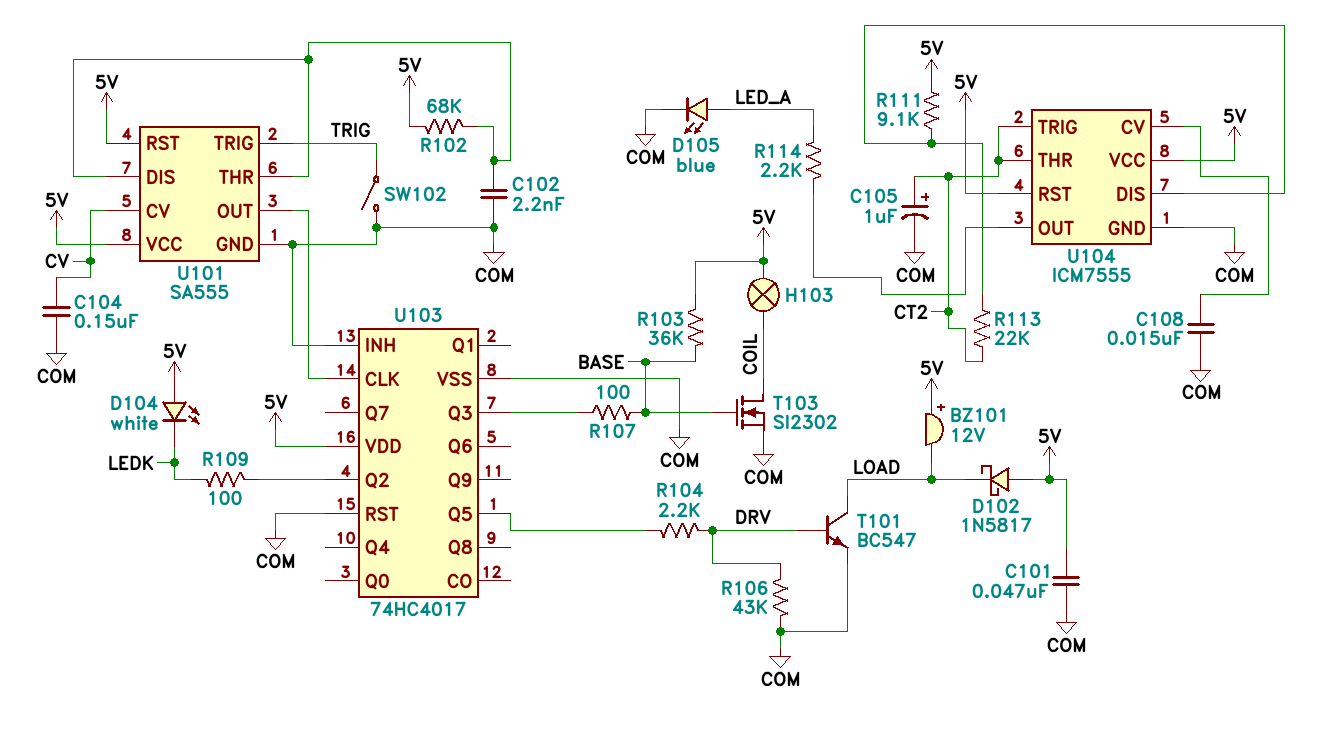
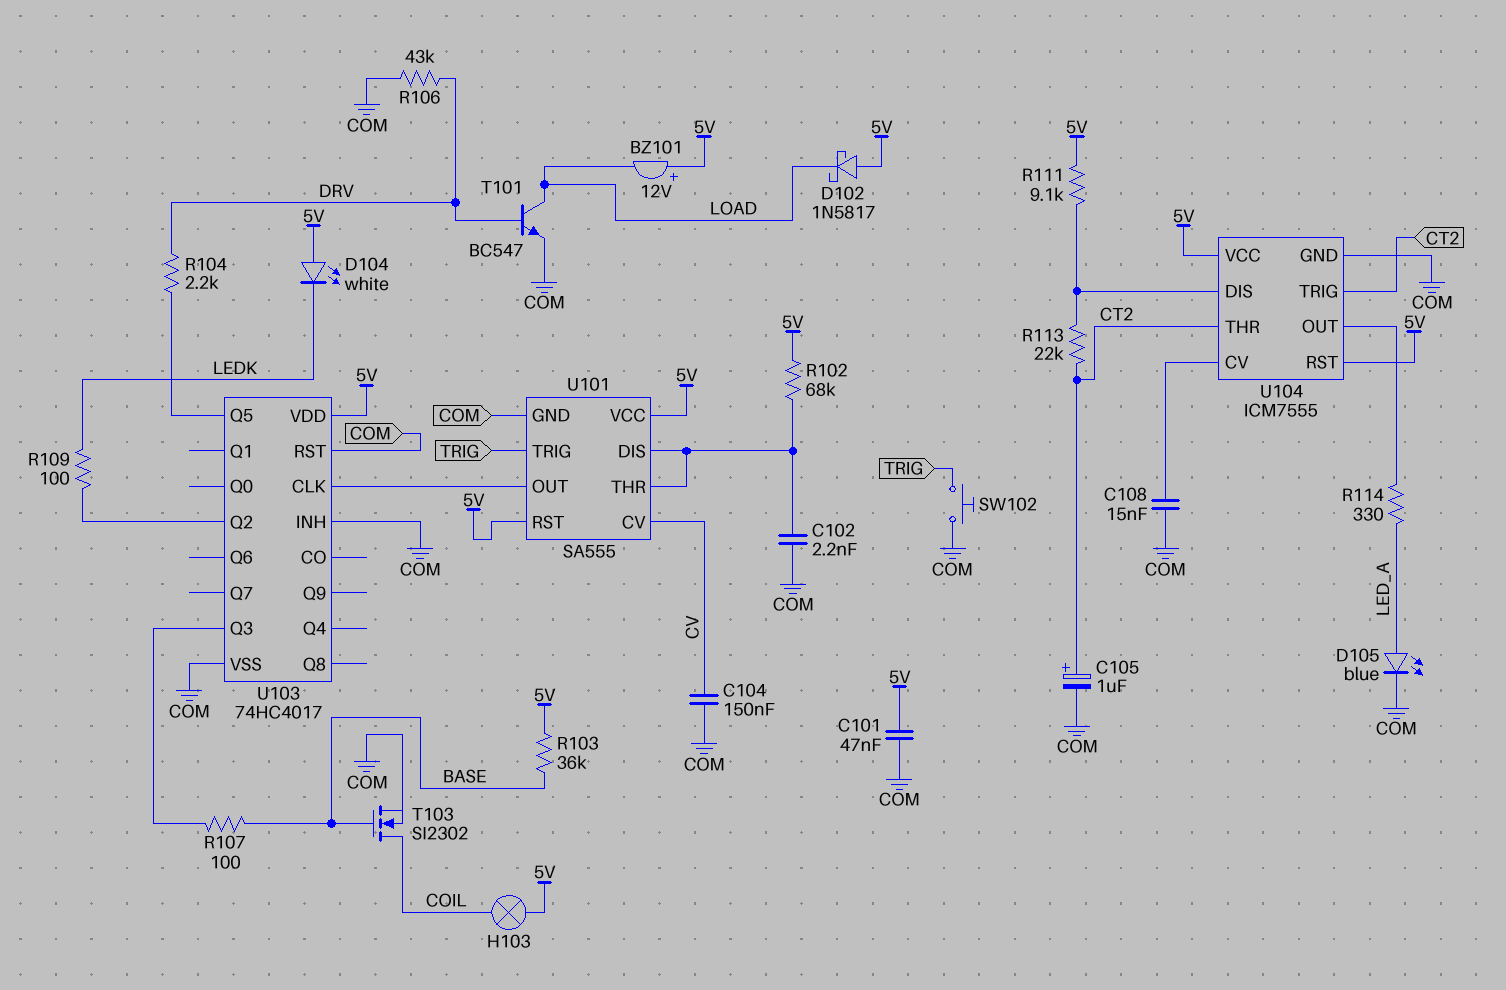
R114: 2.2k (LED_A, U104/OUT) -> 330 (LED_A, U104/OUT)
SW102: switch (COM, TRIG) -> button (COM, TRIG)

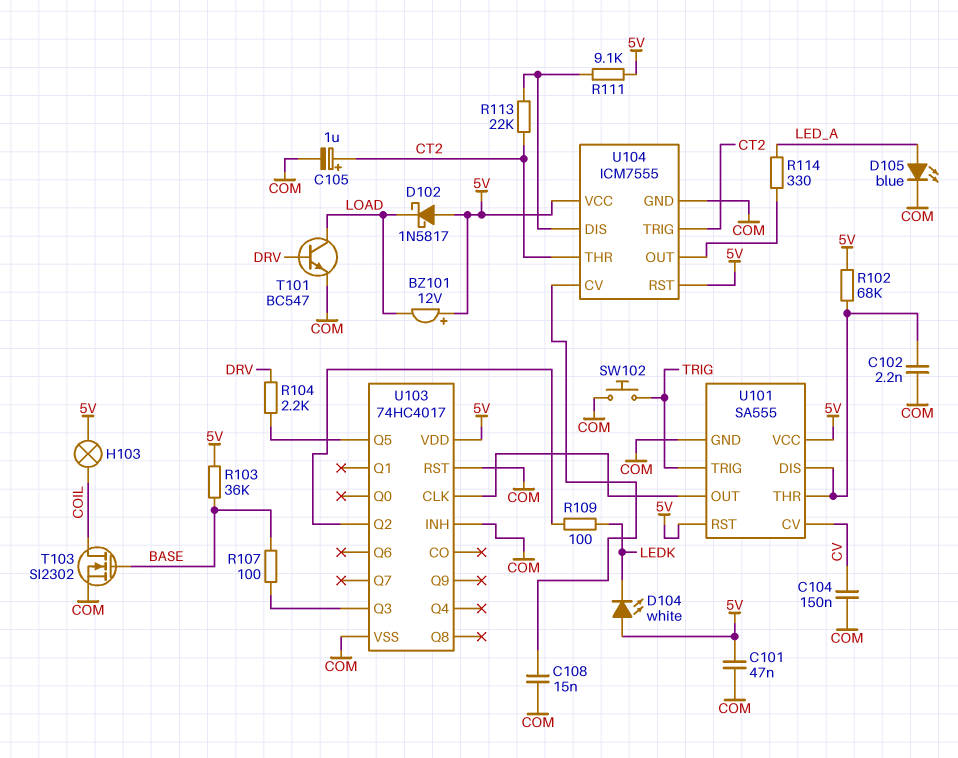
R106: 43k (COM, DRV) -> none

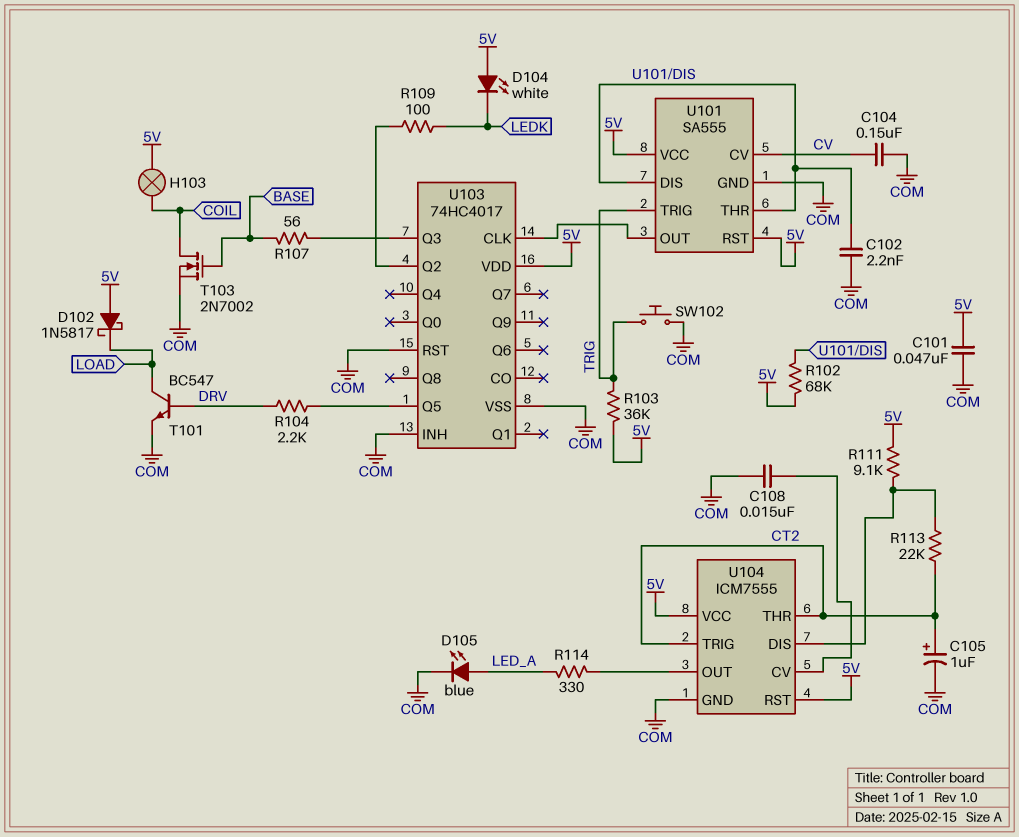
BZ101: buzzer 12V (plus 5V, minus LOAD) -> none
R103: 36k (5V, BASE) -> 36k (5V, TRIG)
R107: 100 (BASE, U103/Q3) -> 56 (BASE, U103/Q3)
T103: NMOS SI2302 (G BASE, D COIL, S COM) -> NMOS 2N7002 (G BASE, D COIL, S COM)

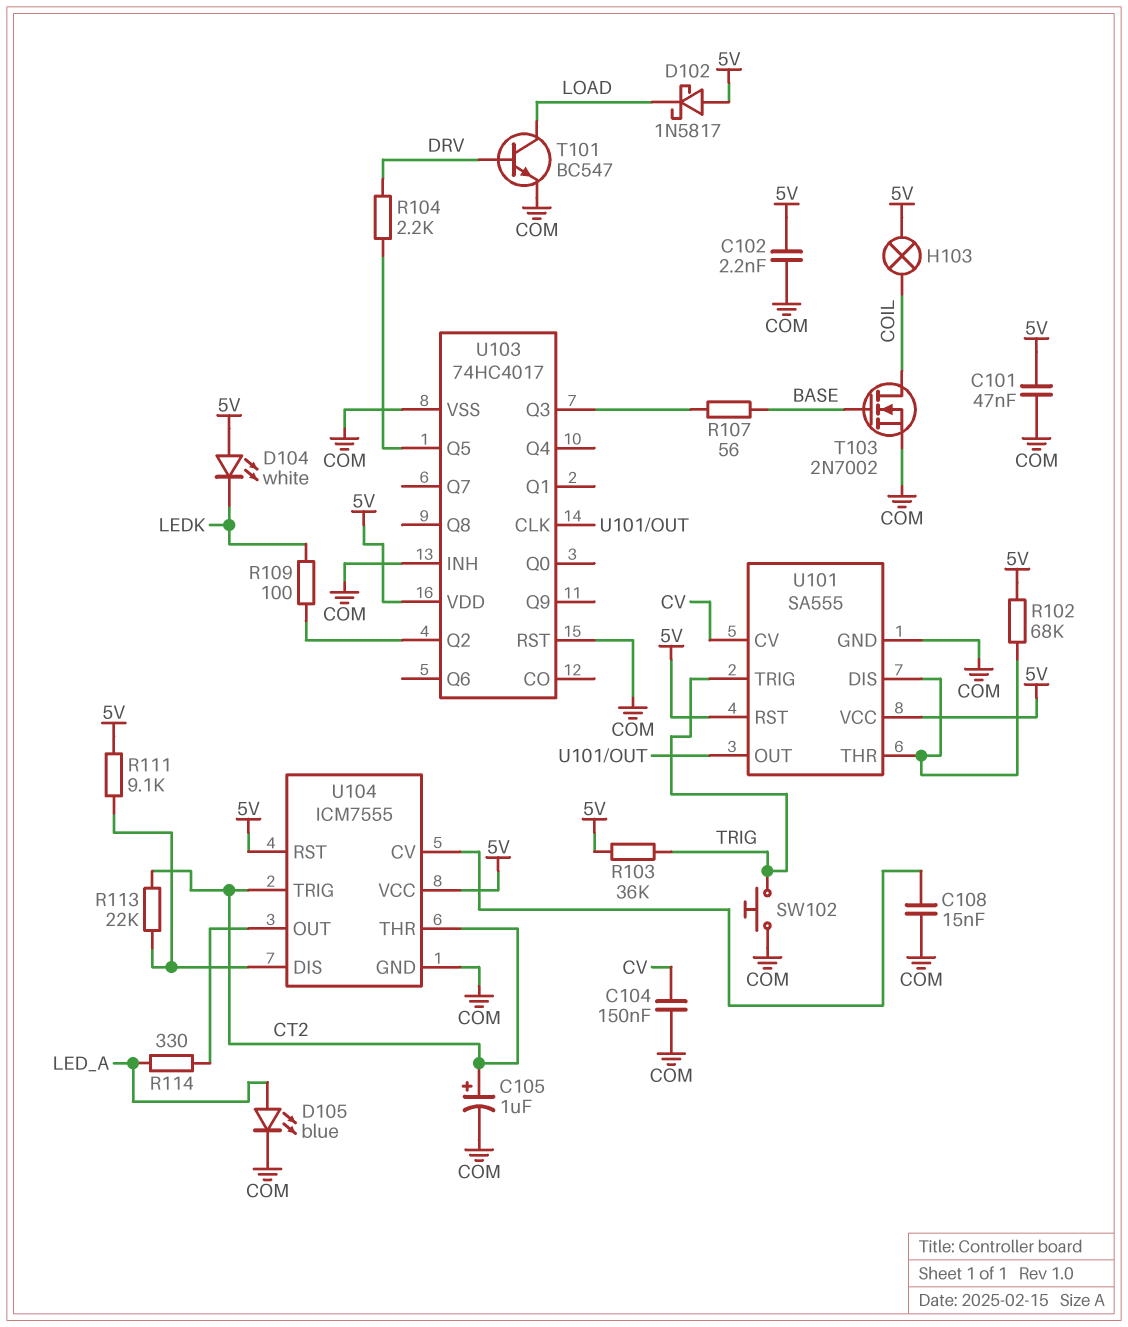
C102: 2.2nF (COM, U101/DIS) -> 2.2nF (5V, COM)

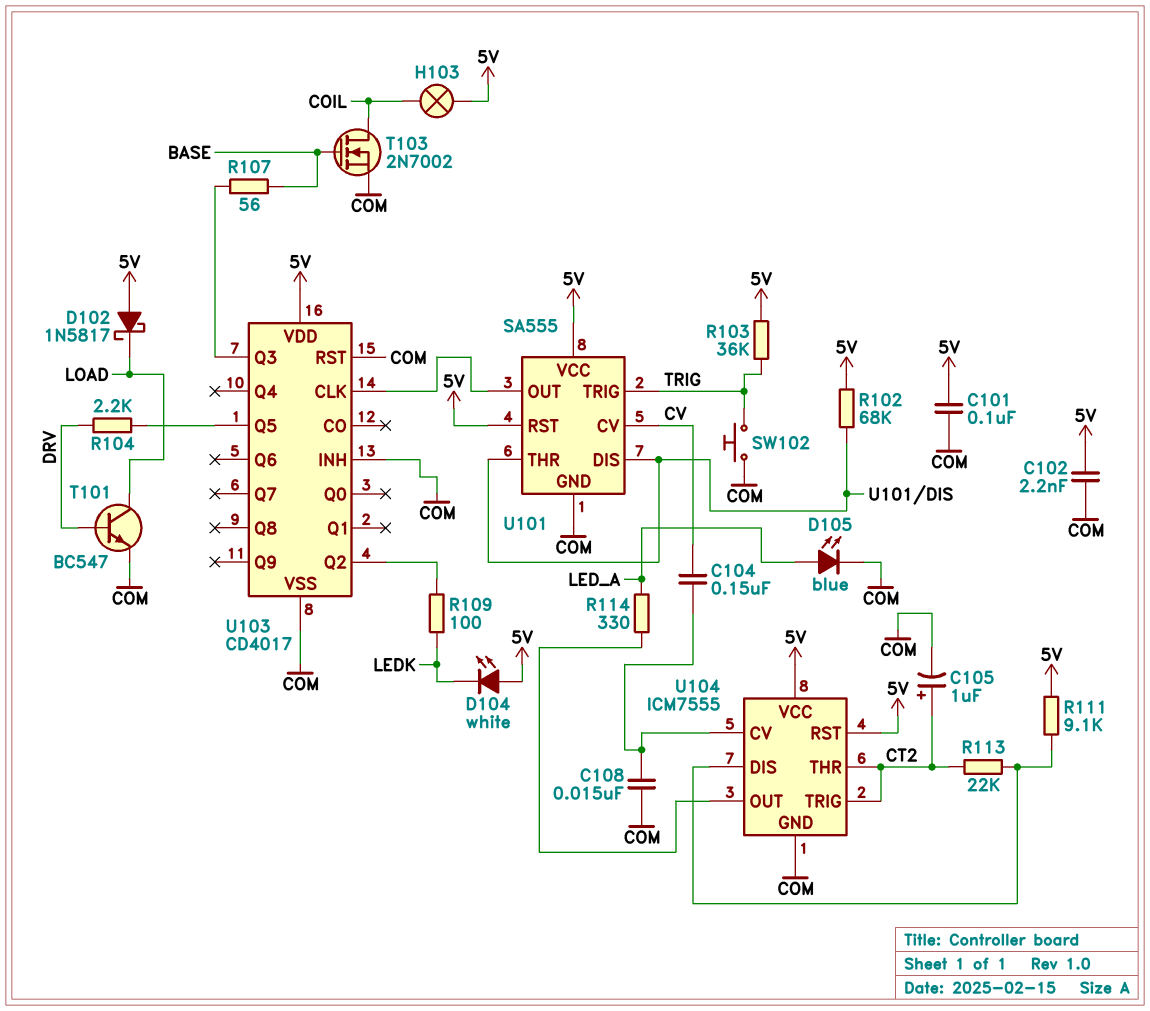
C101: 47nF (5V, COM) -> 100nF (5V, COM)
C104: 150nF (COM, CV) -> 150nF (CV, U104/CV)
U103: 74HC4017 -> CD4017

